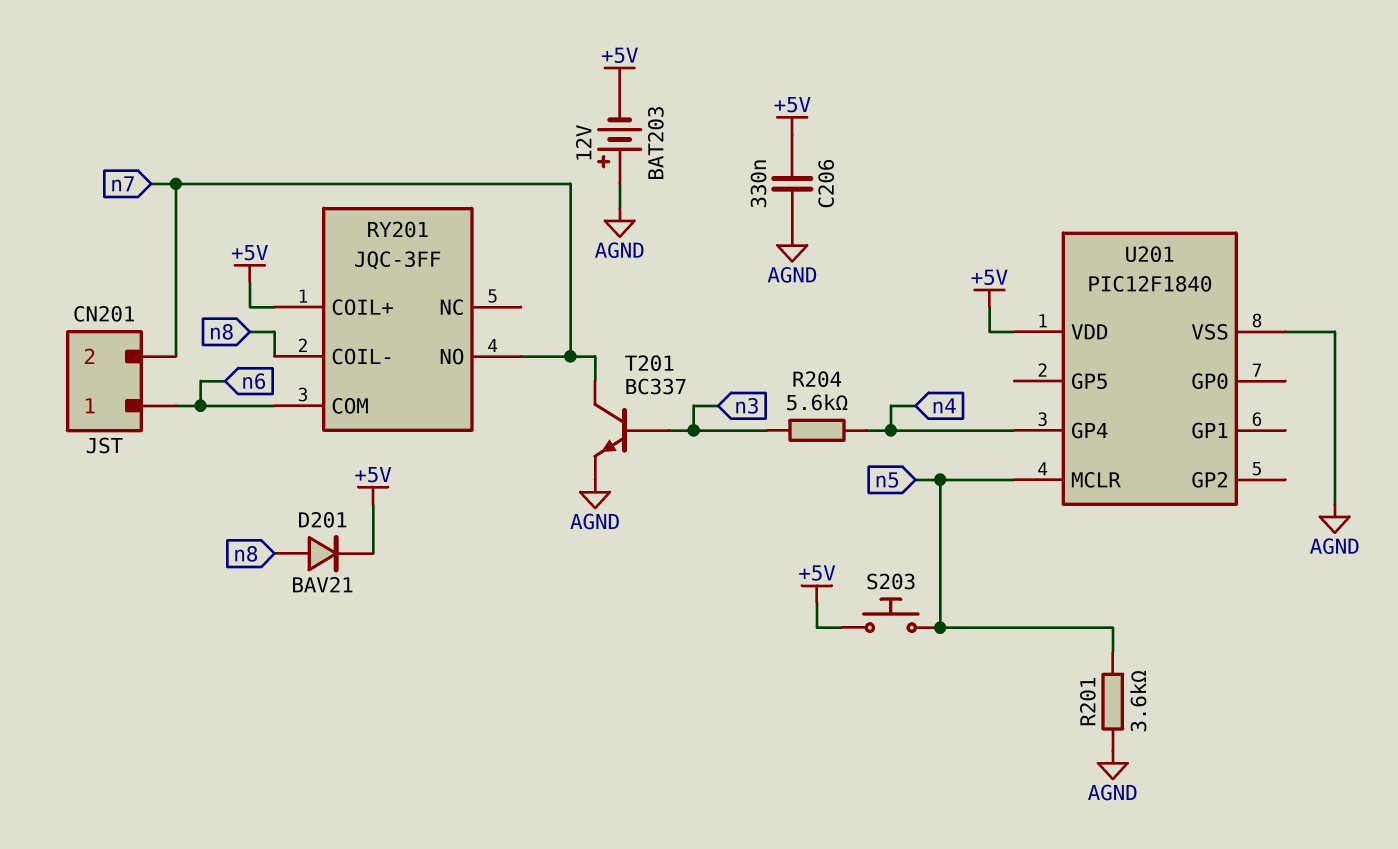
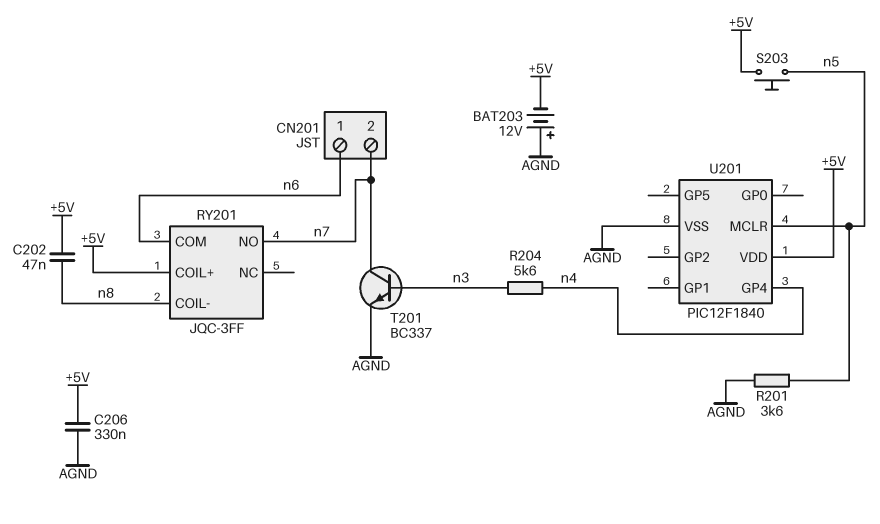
C202: none -> 47nF (+5V, n8)
D201: diode BAV21 (A n8, K +5V) -> none

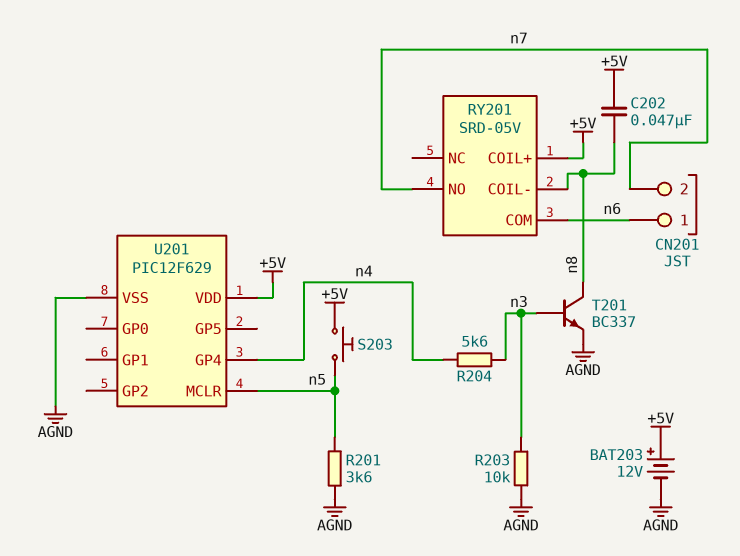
BAT203: 12V (plus AGND, minus +5V) -> 12V (plus +5V, minus AGND)
C206: 330nF (+5V, AGND) -> none
R203: none -> 10k (AGND, n3)
RY201: JQC-3FF -> SRD-05V
T201: NPN BC337 (B n3, C n7, E AGND) -> NPN BC337 (B n3, C n8, E AGND)
U201: PIC12F1840 -> PIC12F629

